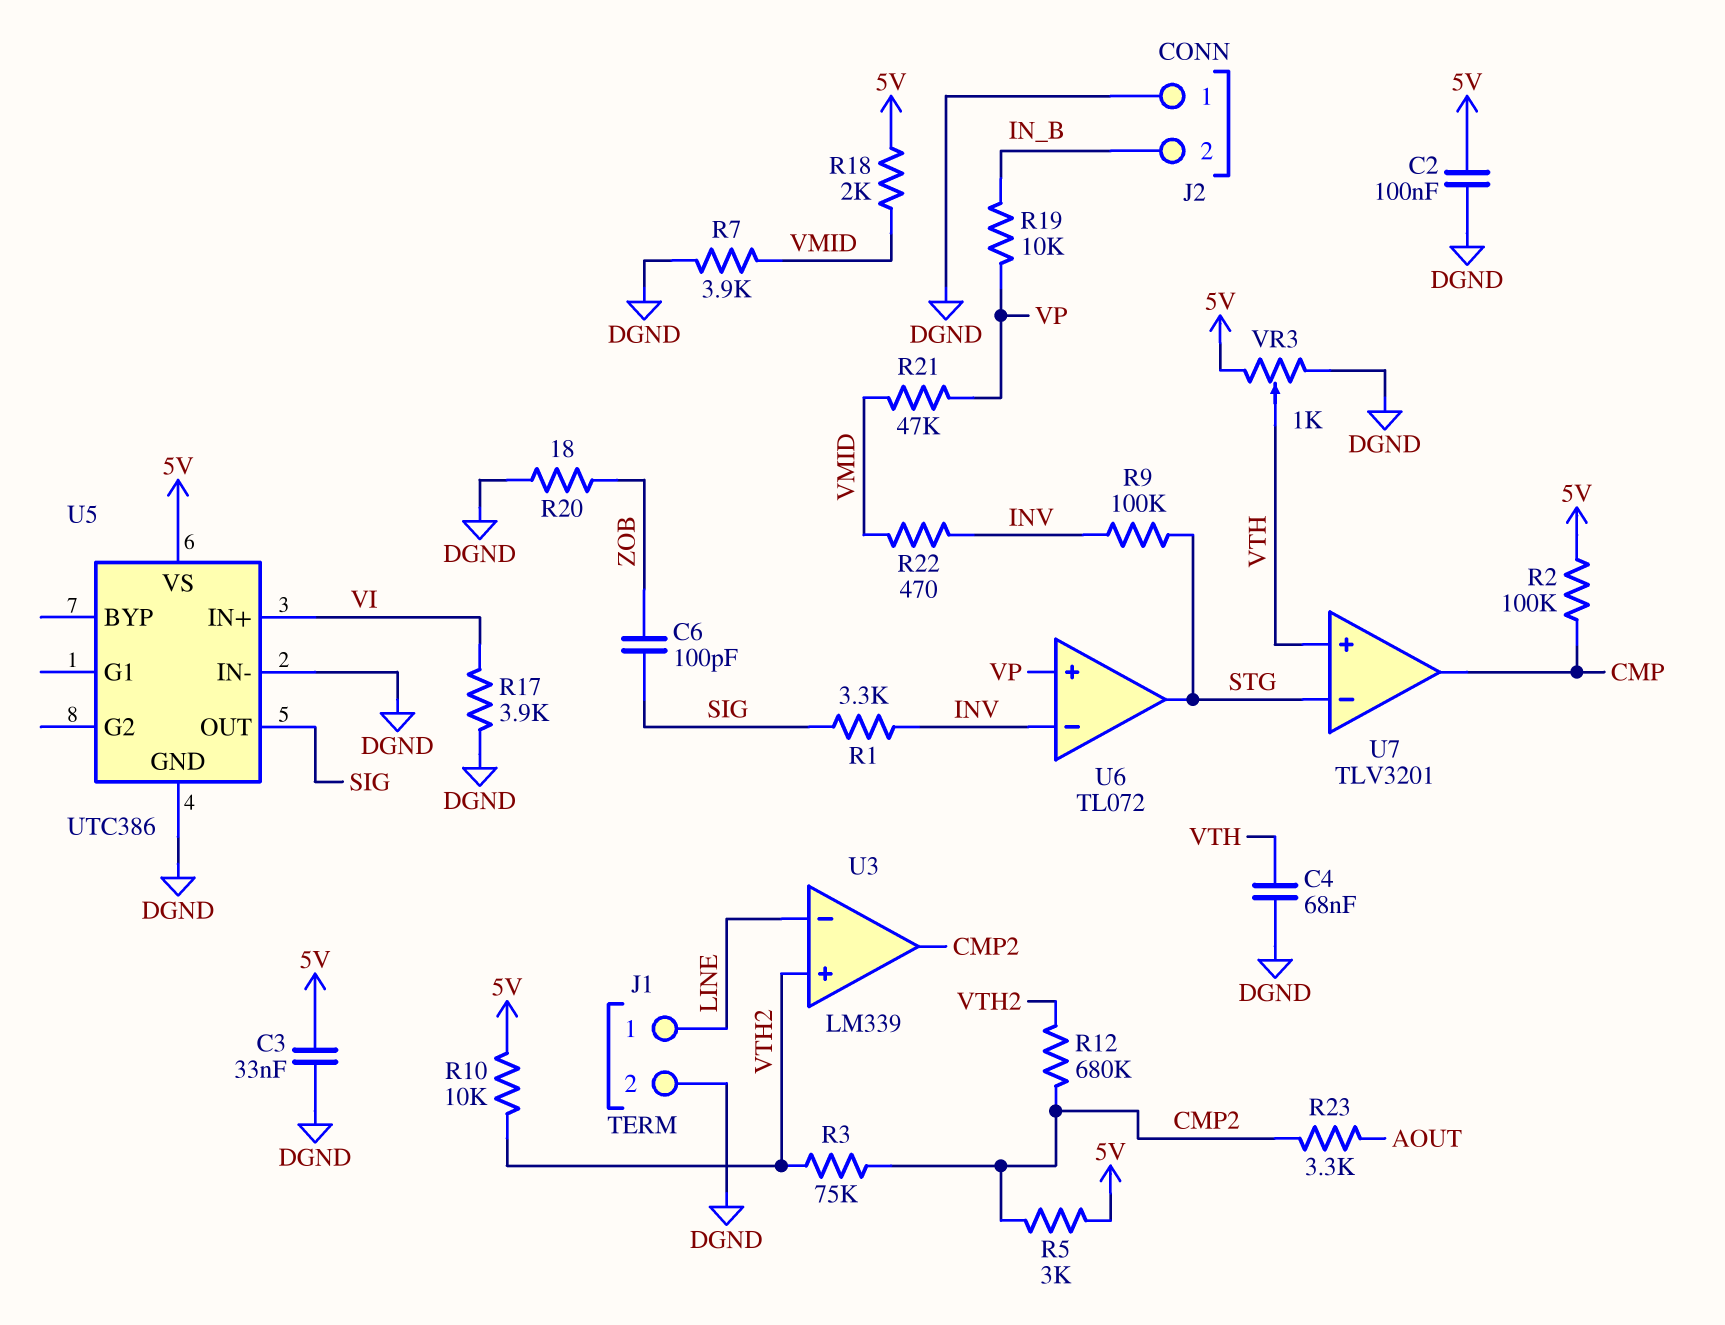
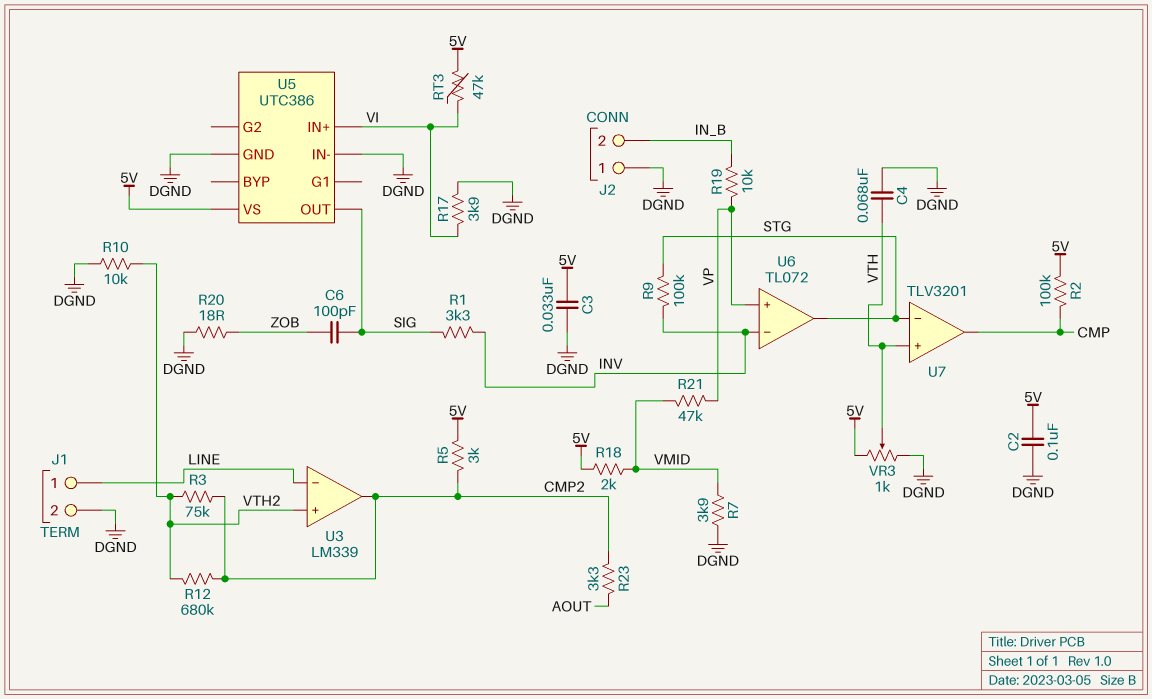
R10: 10k (5V, VTH2) -> 10k (DGND, VTH2)
R22: 470 (INV, VMID) -> none
RT3: none -> 47k (5V, VI)

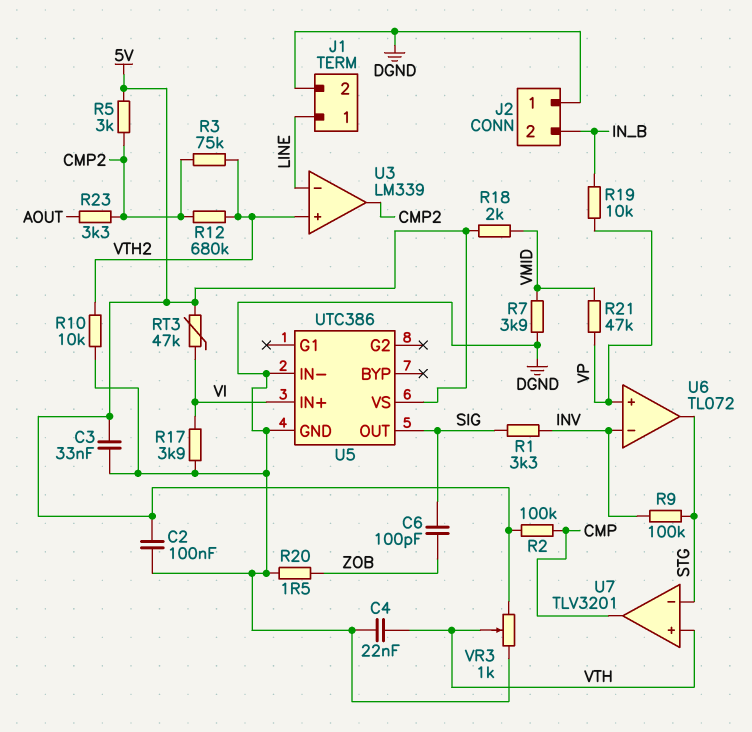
C4: 68nF (DGND, VTH) -> 22nF (DGND, VTH)
R20: 18 (DGND, ZOB) -> 1.5 (DGND, ZOB)

